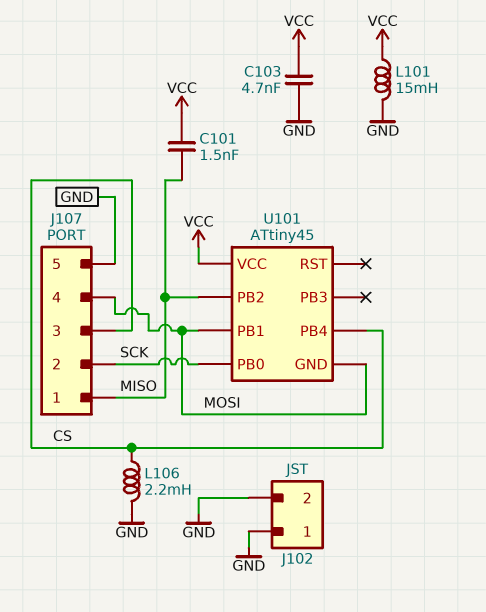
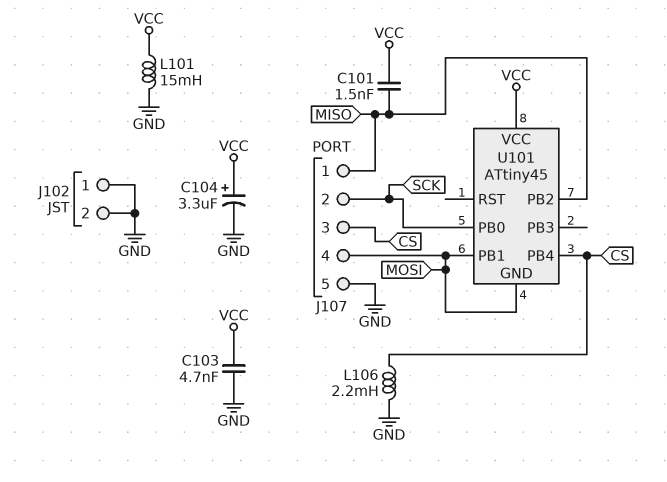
C104: none -> 3.3uF (plus VCC, minus GND)

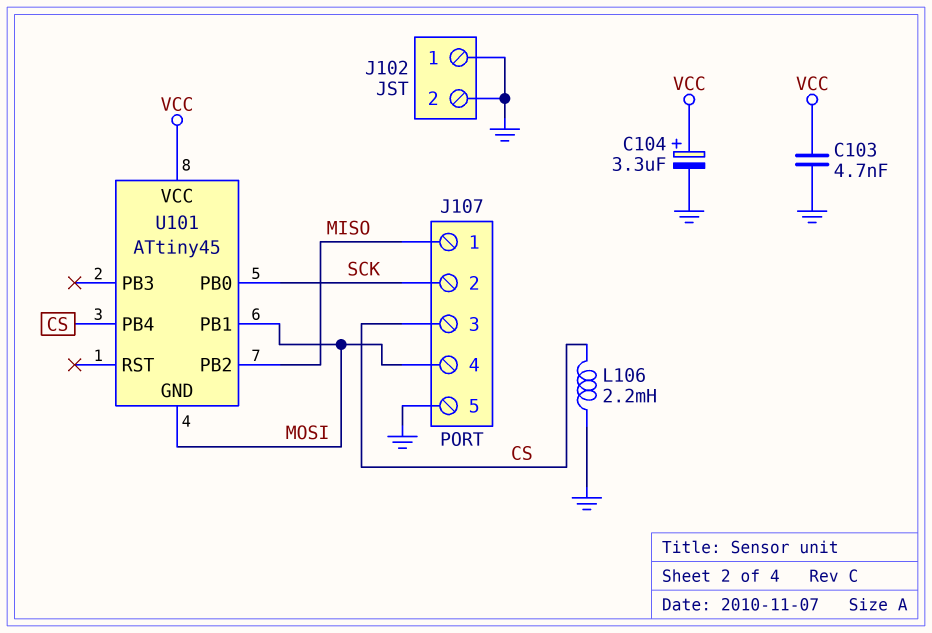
C101: 1.5nF (MISO, VCC) -> none
L101: 15mH (GND, VCC) -> none

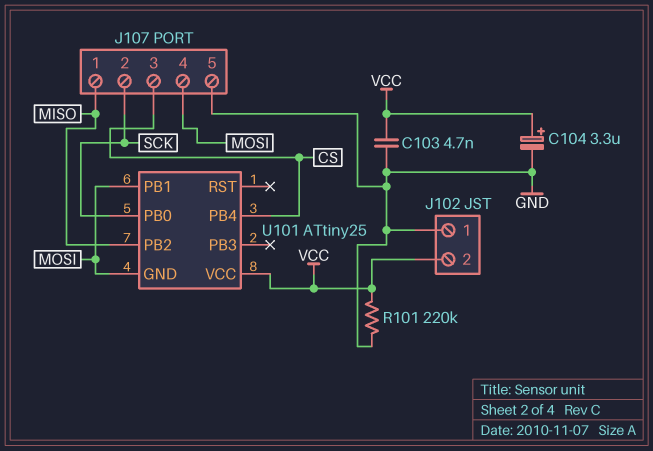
J102 pin 2: GND -> VCC
L106: 2.2mH (CS, GND) -> none
R101: none -> 220k (GND, VCC)
U101: ATtiny45 -> ATtiny25

